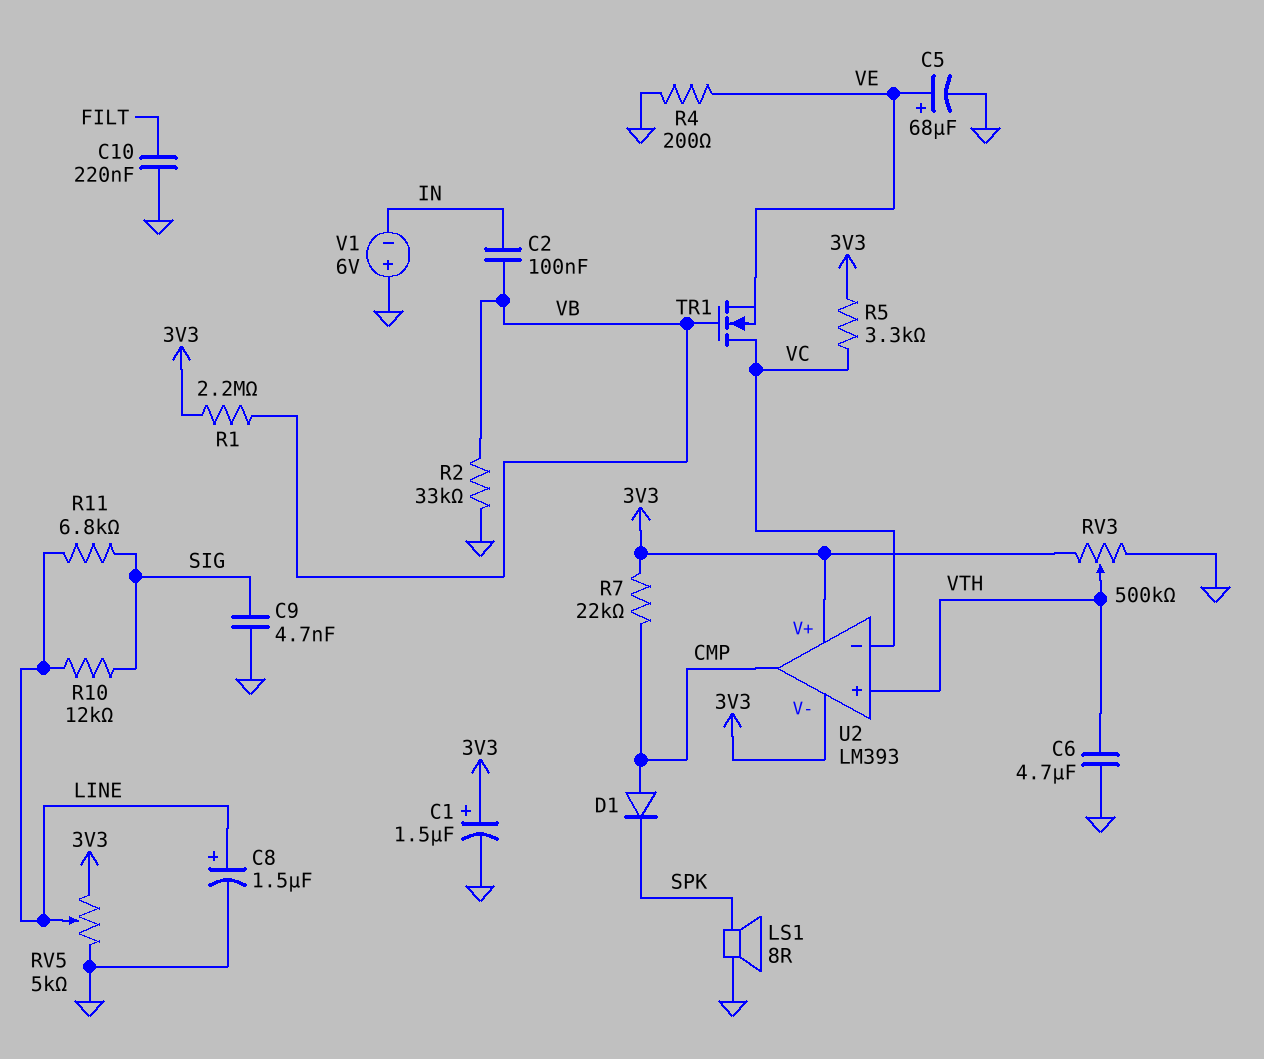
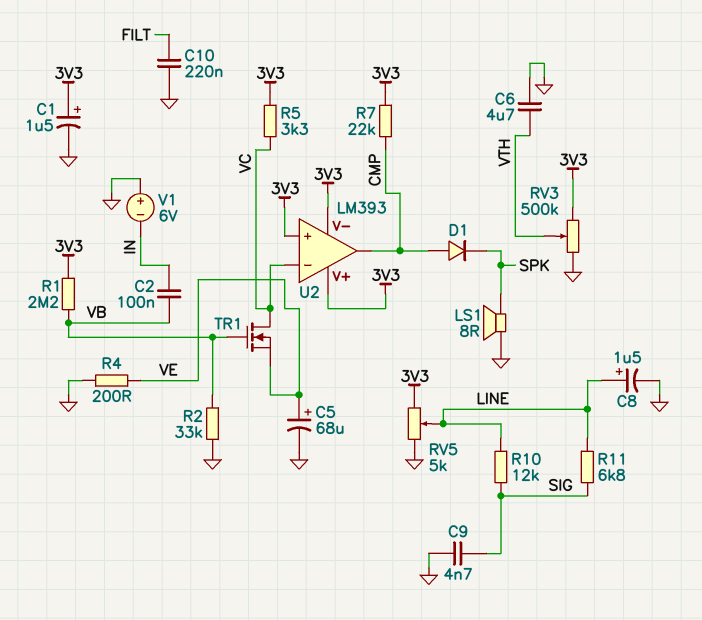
U2 pin in+: VTH -> 3V3

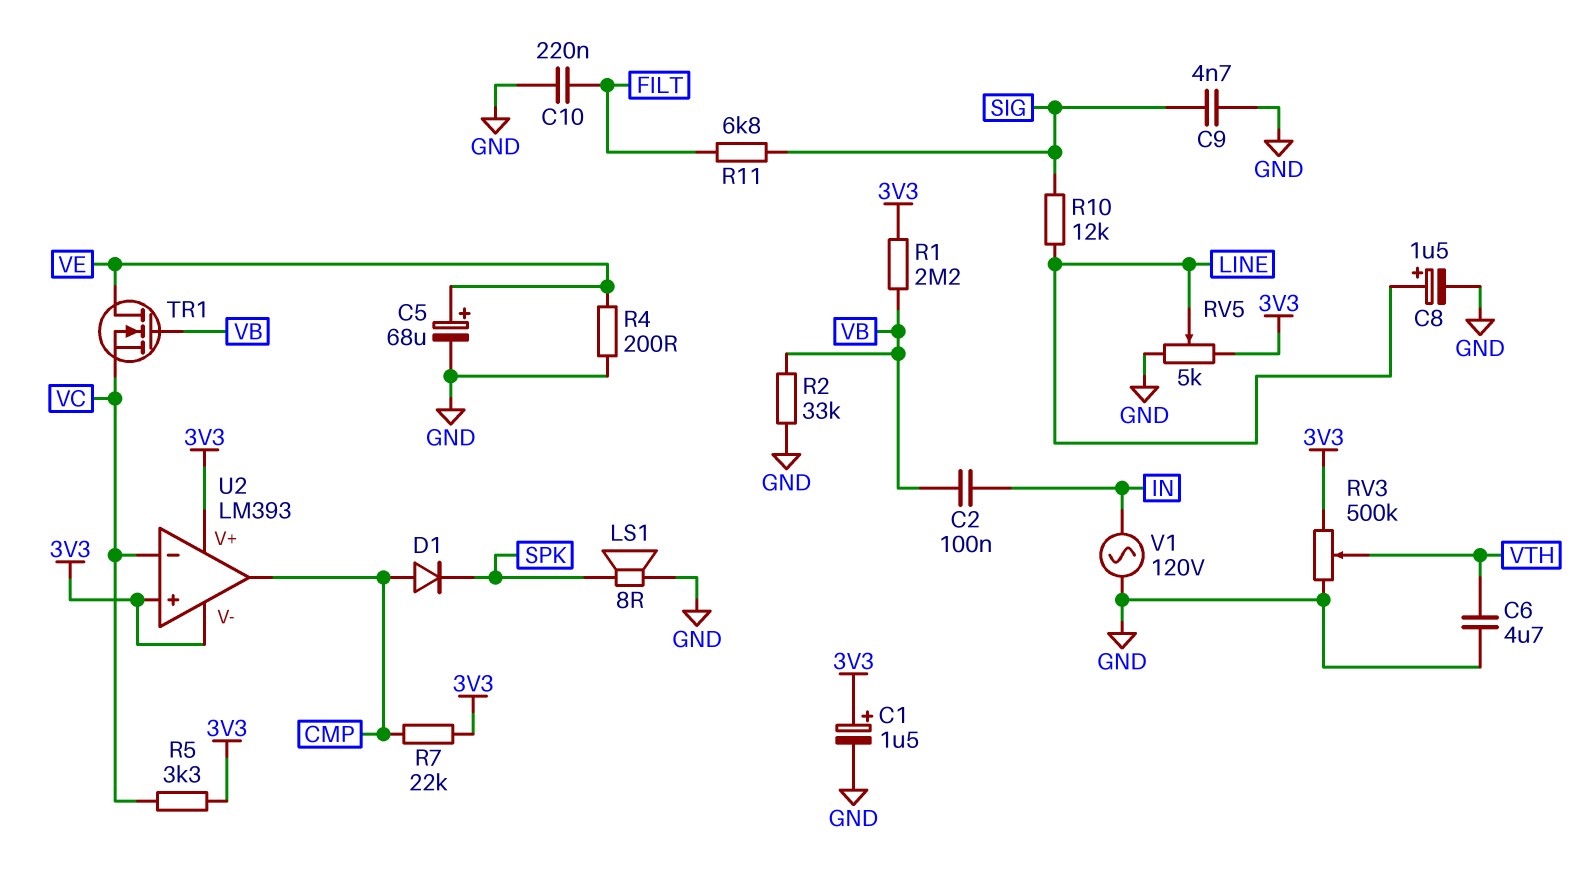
R11: 6.8k (LINE, SIG) -> 6.8k (FILT, SIG)
TR1: NMOS (G VB, D VC, S VE) -> NMOS (G VB, D VE, S VC)
V1: 6V (plus GND, minus IN) -> AC 120V (GND, IN)

